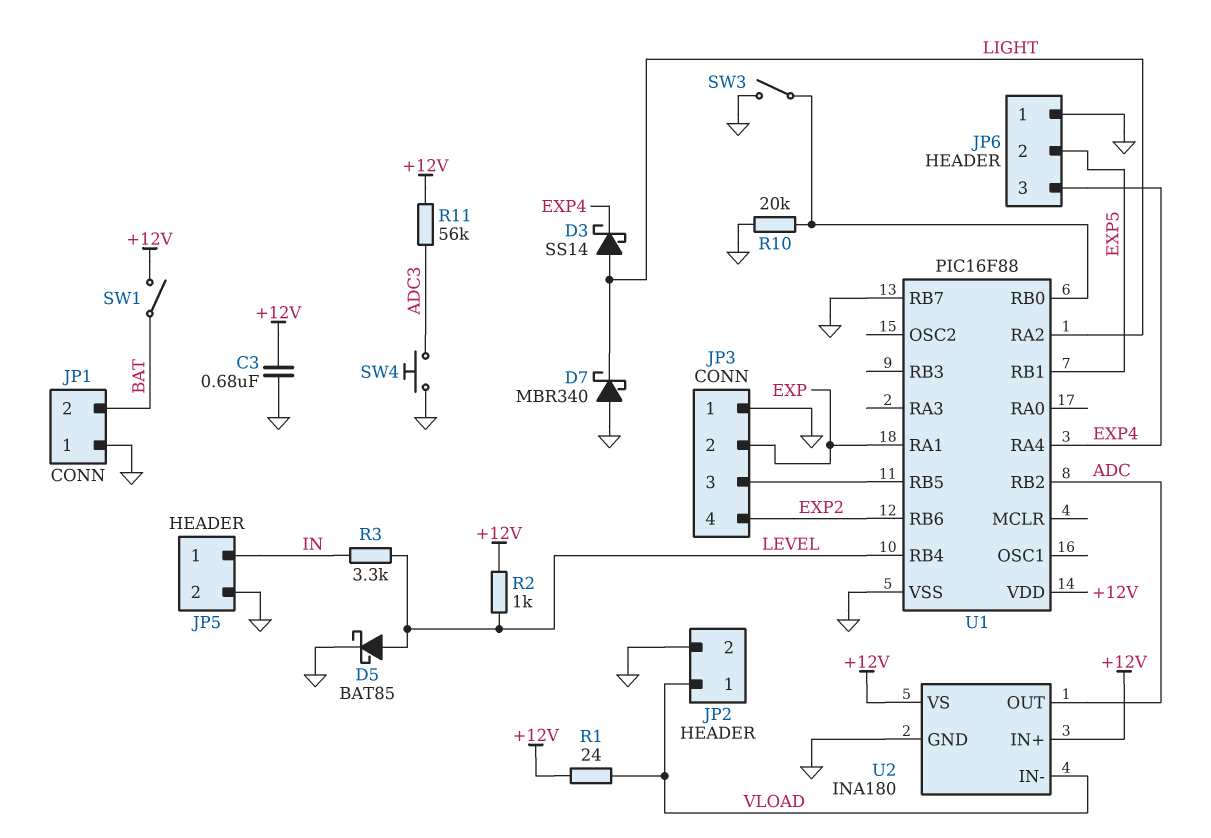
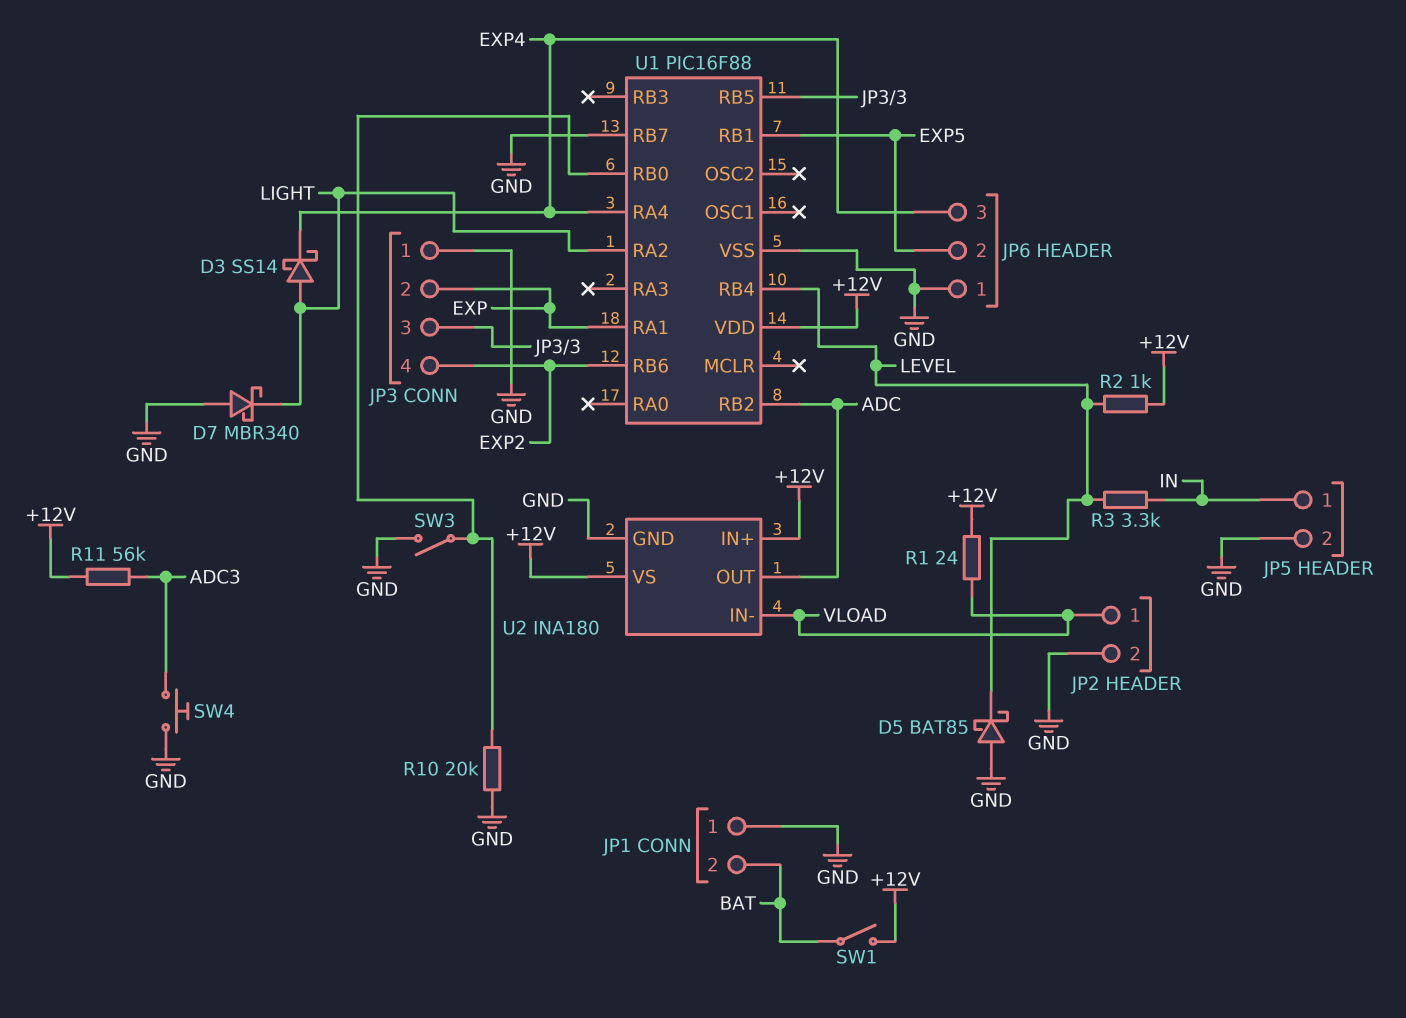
C3: 680nF (+12V, GND) -> none
D5: schottky BAT85 (A LEVEL, K GND) -> schottky BAT85 (A GND, K LEVEL)

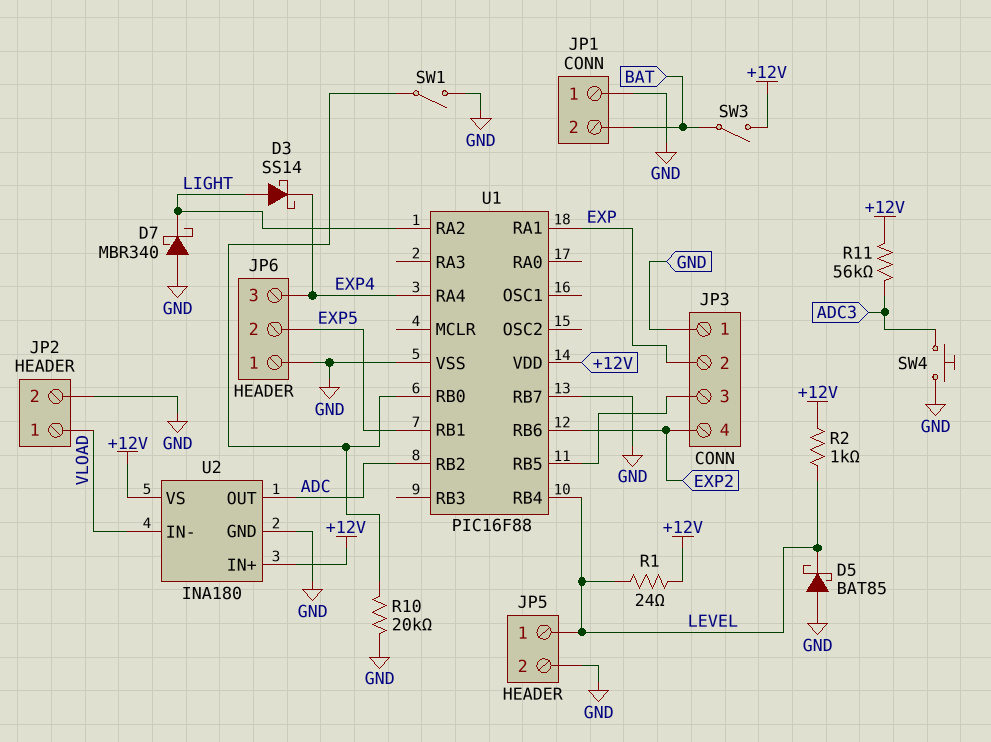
JP5 pin 1: IN -> LEVEL
R1: 24 (+12V, VLOAD) -> 24 (+12V, LEVEL)
R3: 3.3k (IN, LEVEL) -> none
SW1: switch (+12V, BAT) -> switch (GND, U1/RB0)
SW3: switch (GND, U1/RB0) -> switch (+12V, BAT)

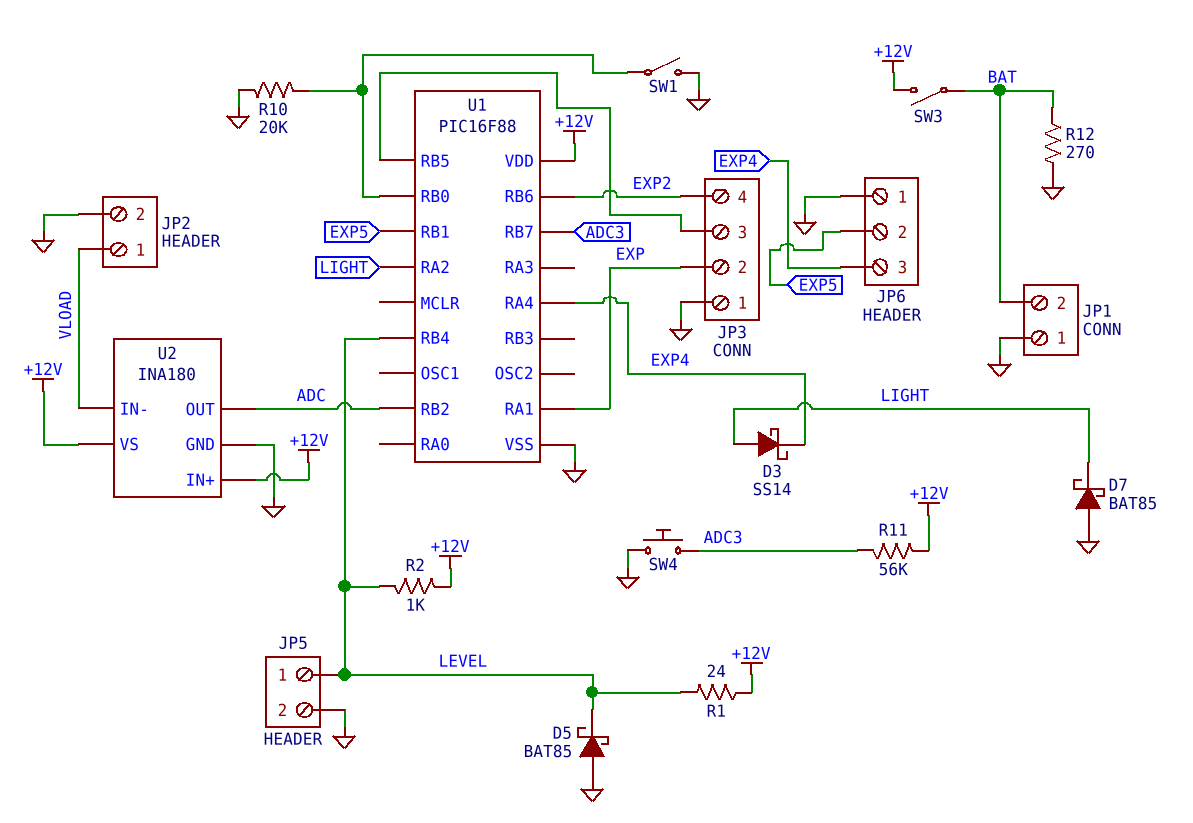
D7: schottky MBR340 (A GND, K LIGHT) -> schottky BAT85 (A GND, K LIGHT)
R12: none -> 270 (BAT, GND)
U1 pin RB7: GND -> ADC3

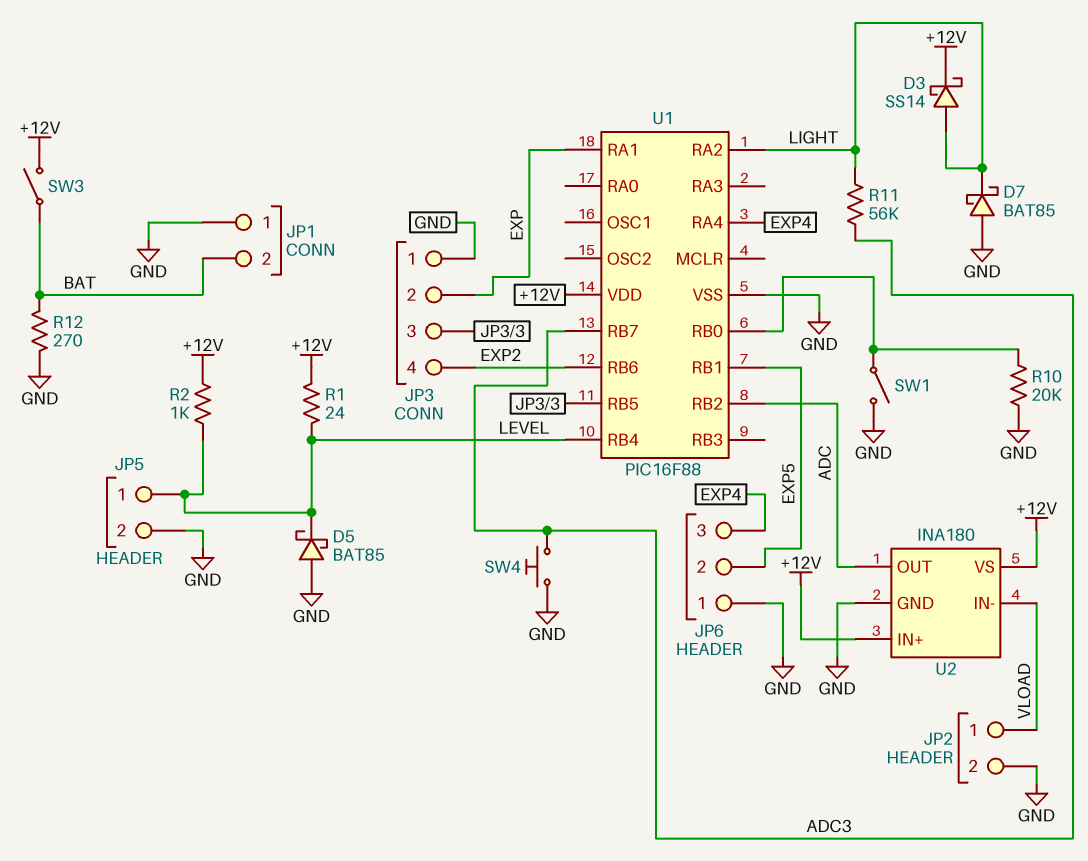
D3: schottky SS14 (A LIGHT, K EXP4) -> schottky SS14 (A LIGHT, K +12V)
R11: 56k (+12V, ADC3) -> 56k (ADC3, LIGHT)

